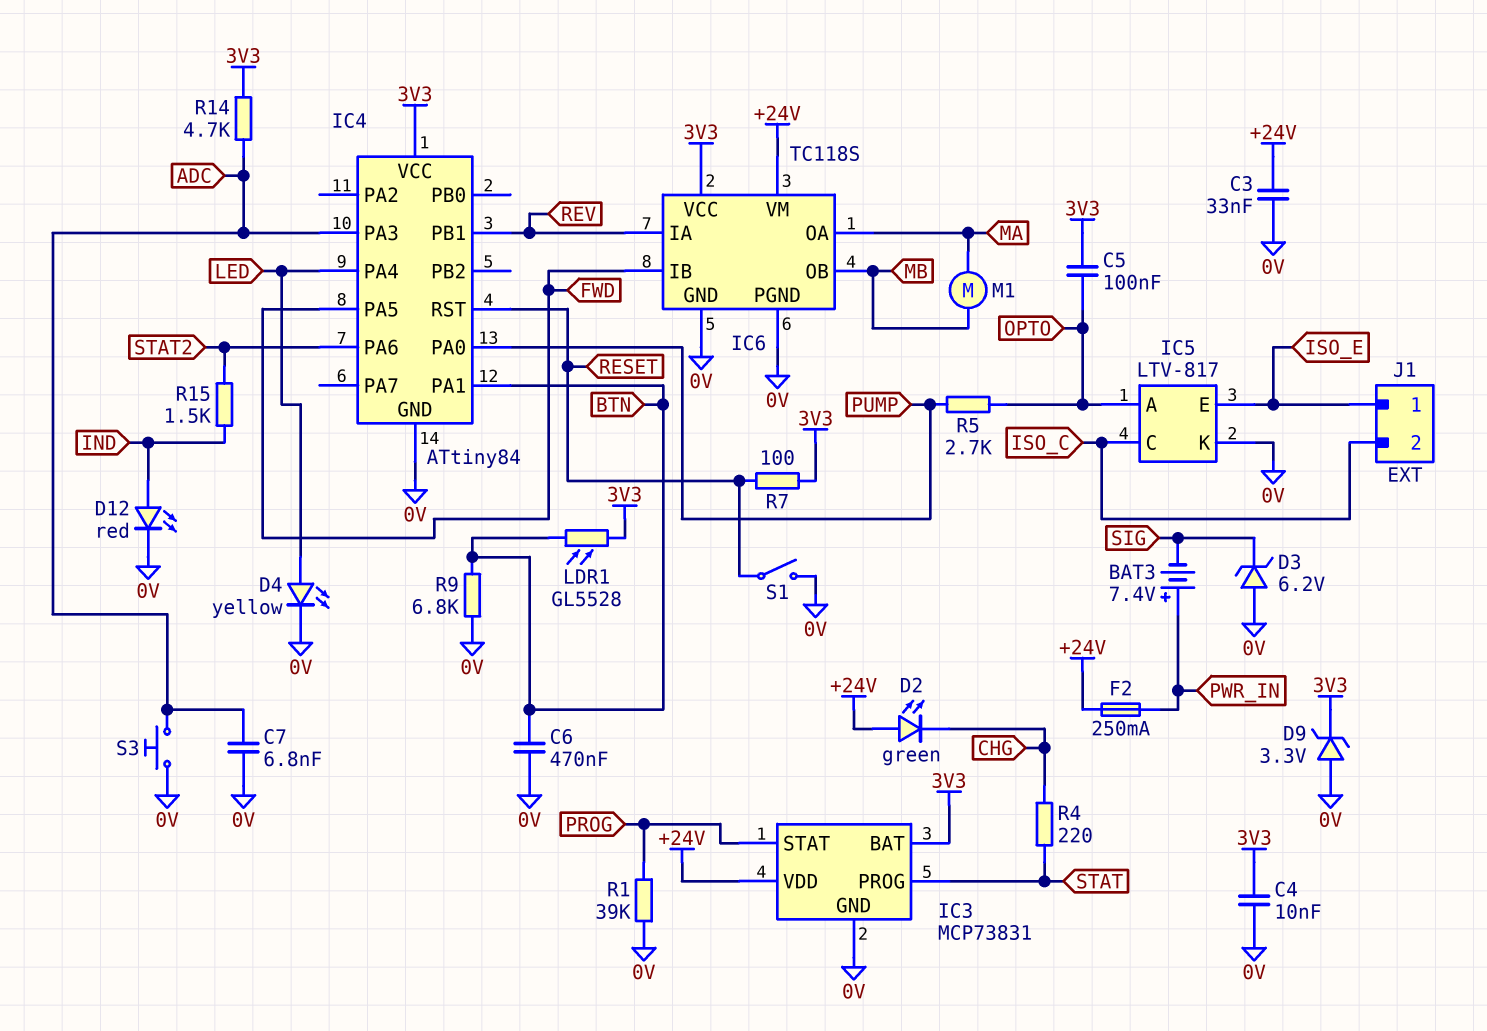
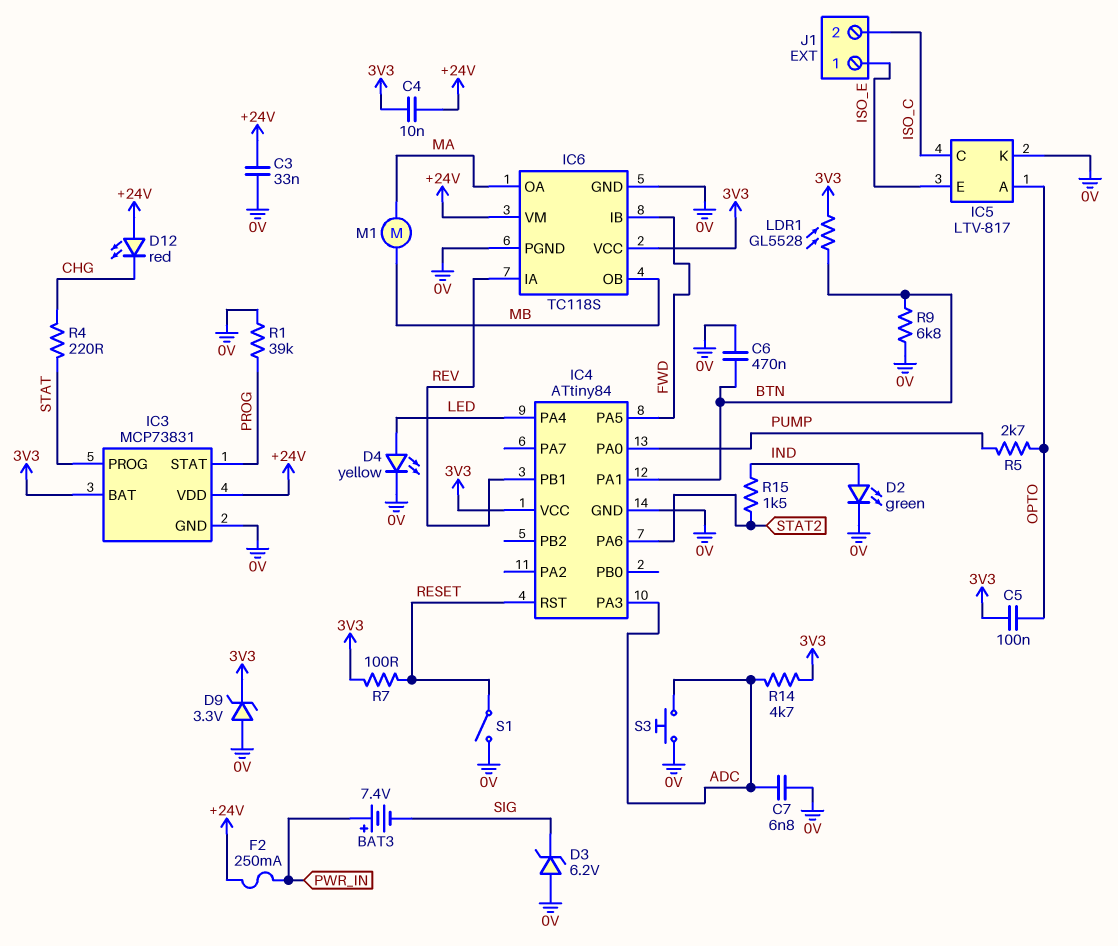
C4: 10nF (0V, 3V3) -> 10nF (+24V, 3V3)
D2: LED green (A +24V, K CHG) -> LED green (A IND, K 0V)
D12: LED red (A IND, K 0V) -> LED red (A +24V, K CHG)

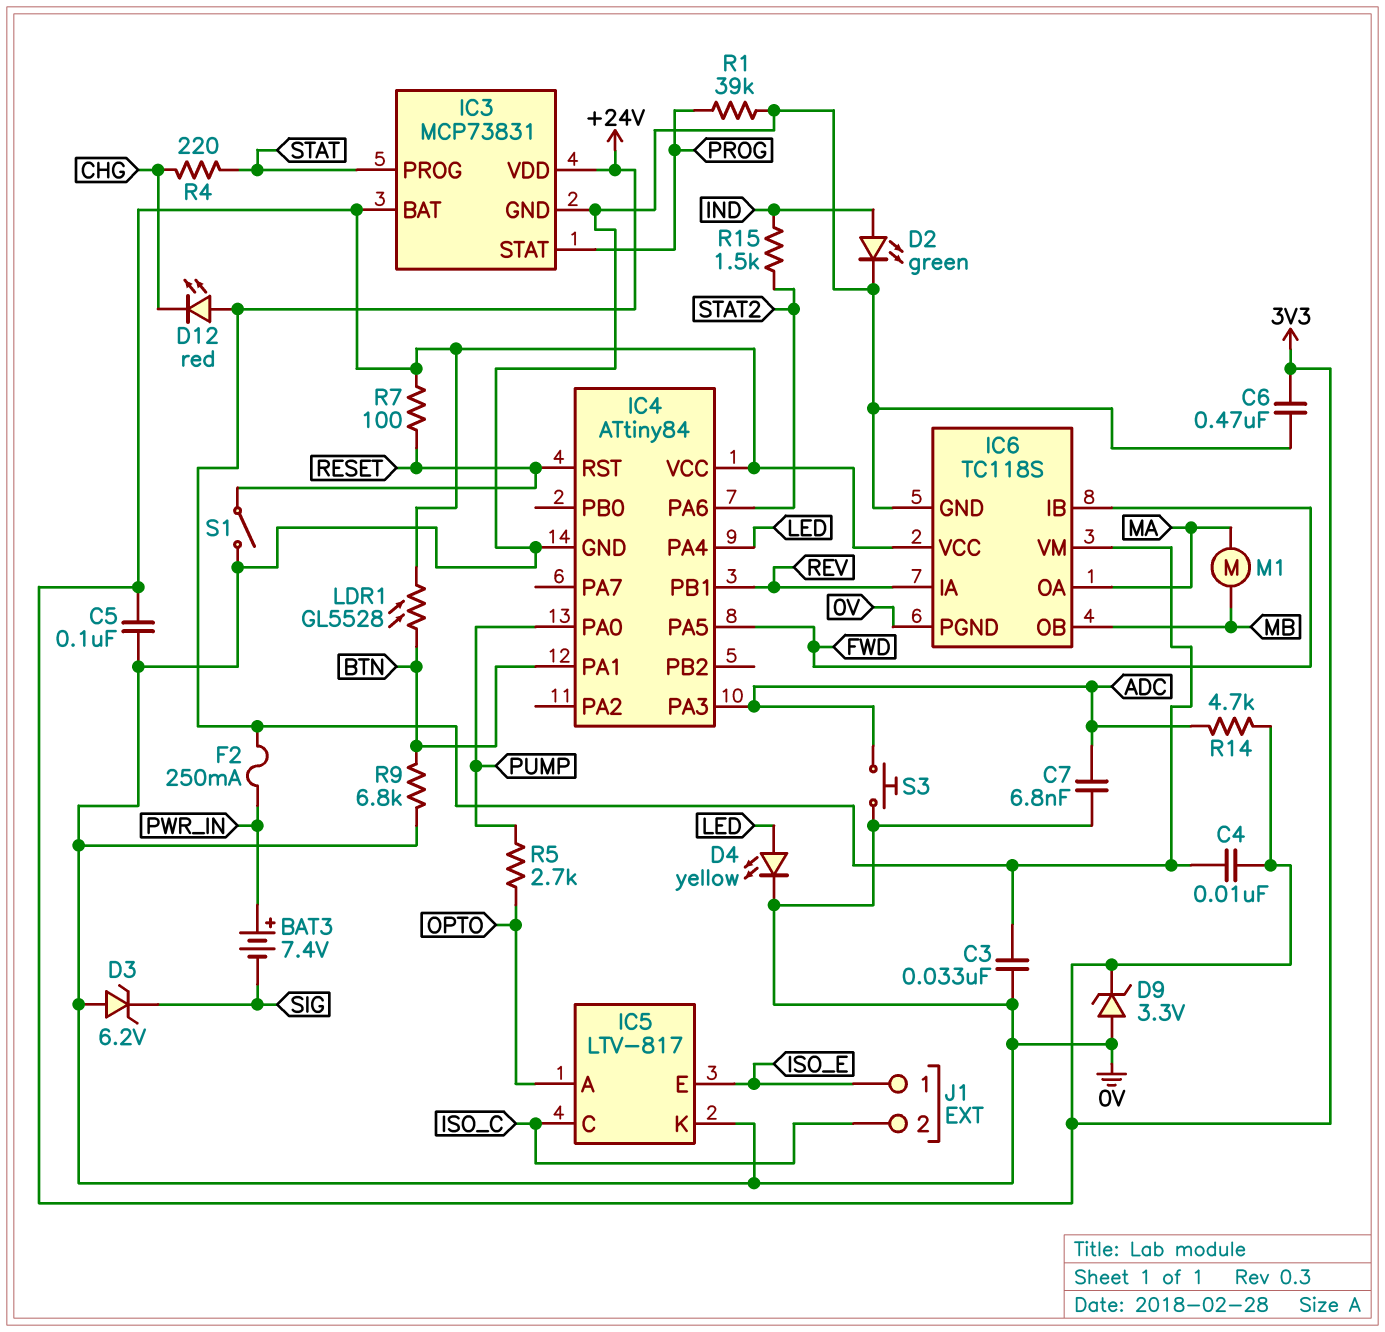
C5: 100nF (3V3, OPTO) -> 100nF (0V, 3V3)
C6: 470nF (0V, BTN) -> 470nF (0V, 3V3)

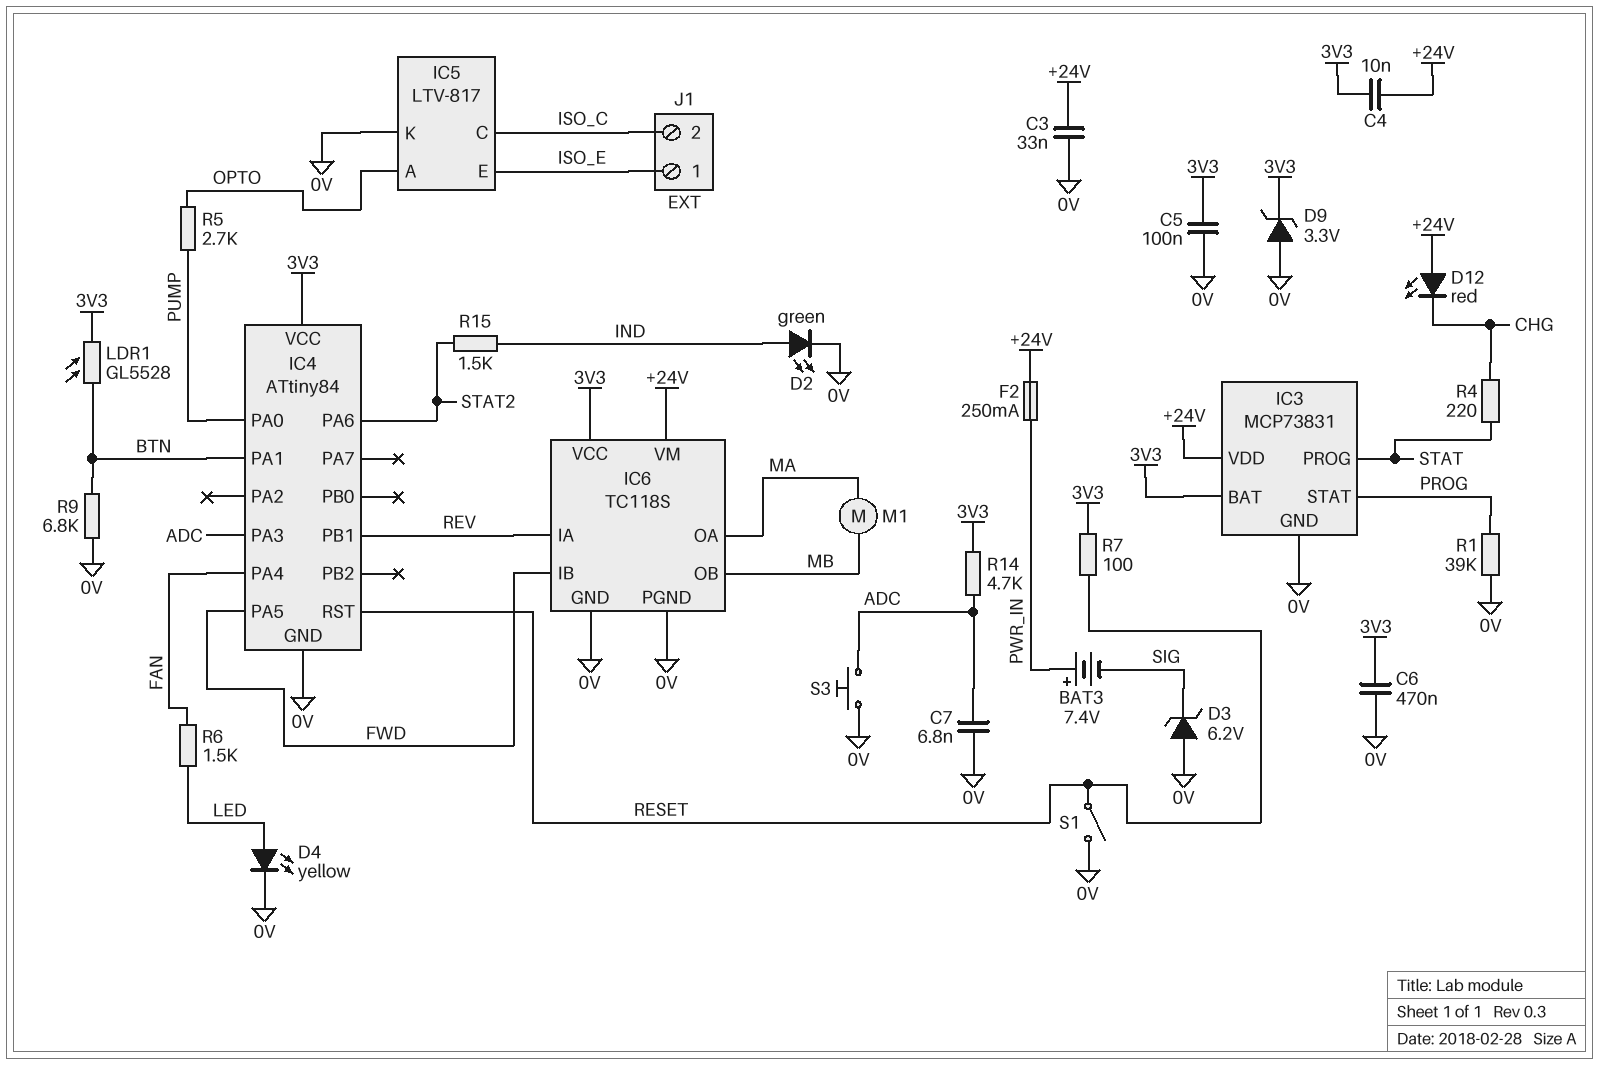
IC4 pin PA4: LED -> FAN
R6: none -> 1.5k (FAN, LED)

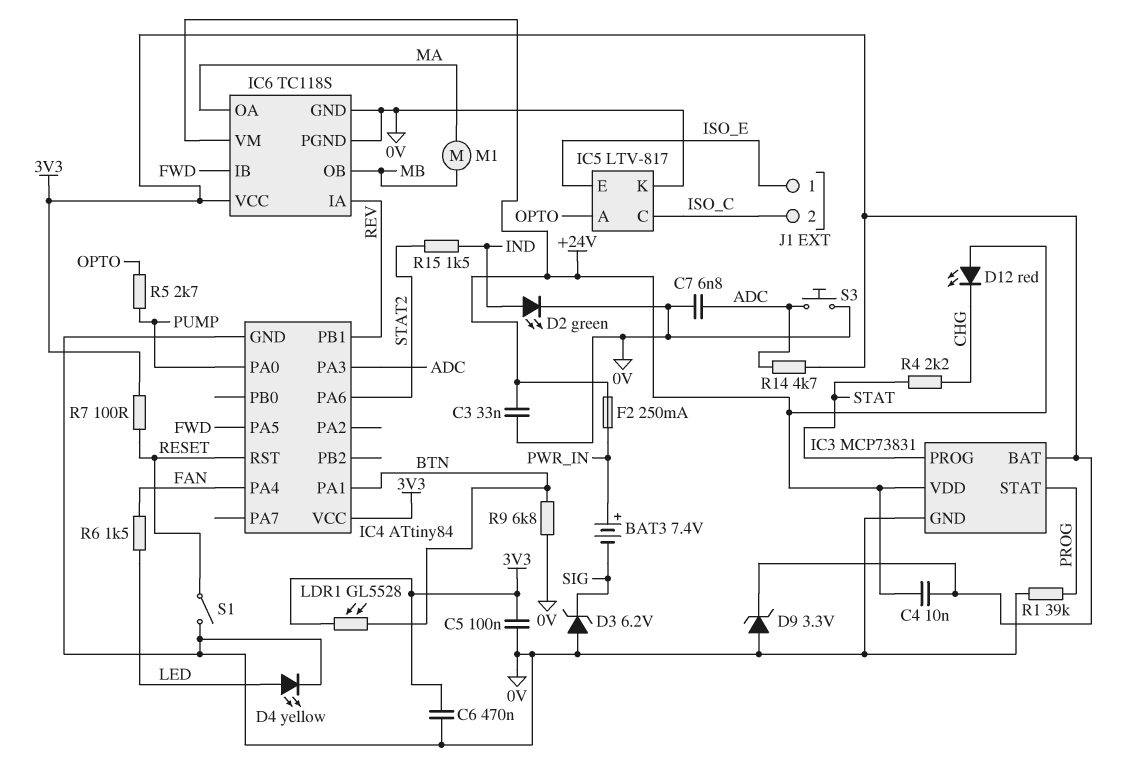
R4: 220 (CHG, STAT) -> 2.2k (CHG, STAT)

